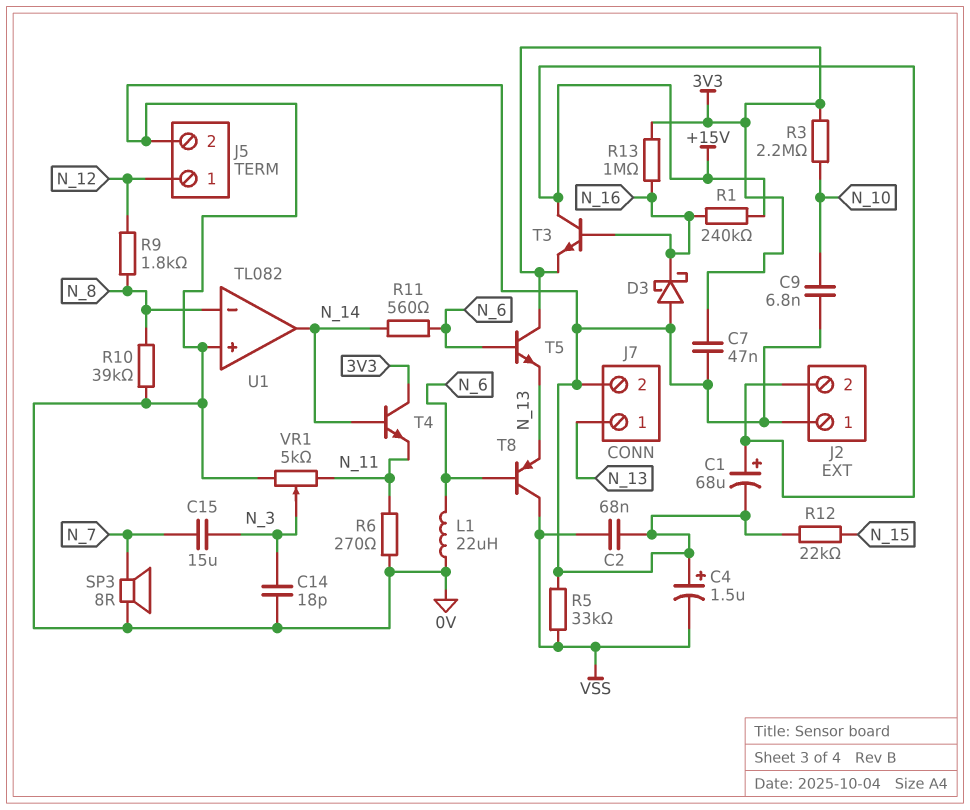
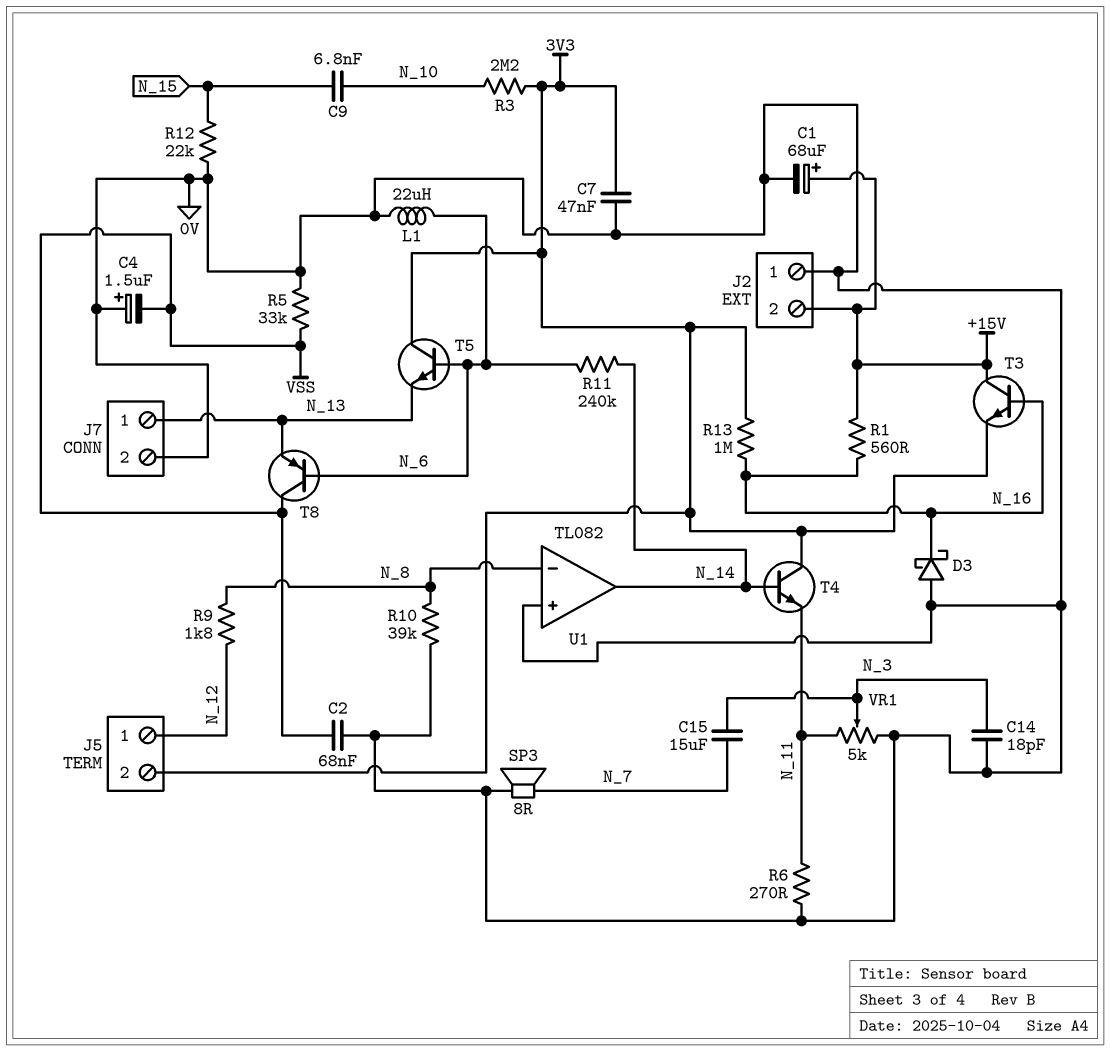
C9: 6.8nF (0V, N_10) -> 6.8nF (N_10, N_15)
J5 pin 2: 0V -> 3V3
R1: 240k (+15V, N_16) -> 560 (+15V, N_16)
R11: 560 (N_6, N_14) -> 240k (N_6, N_14)

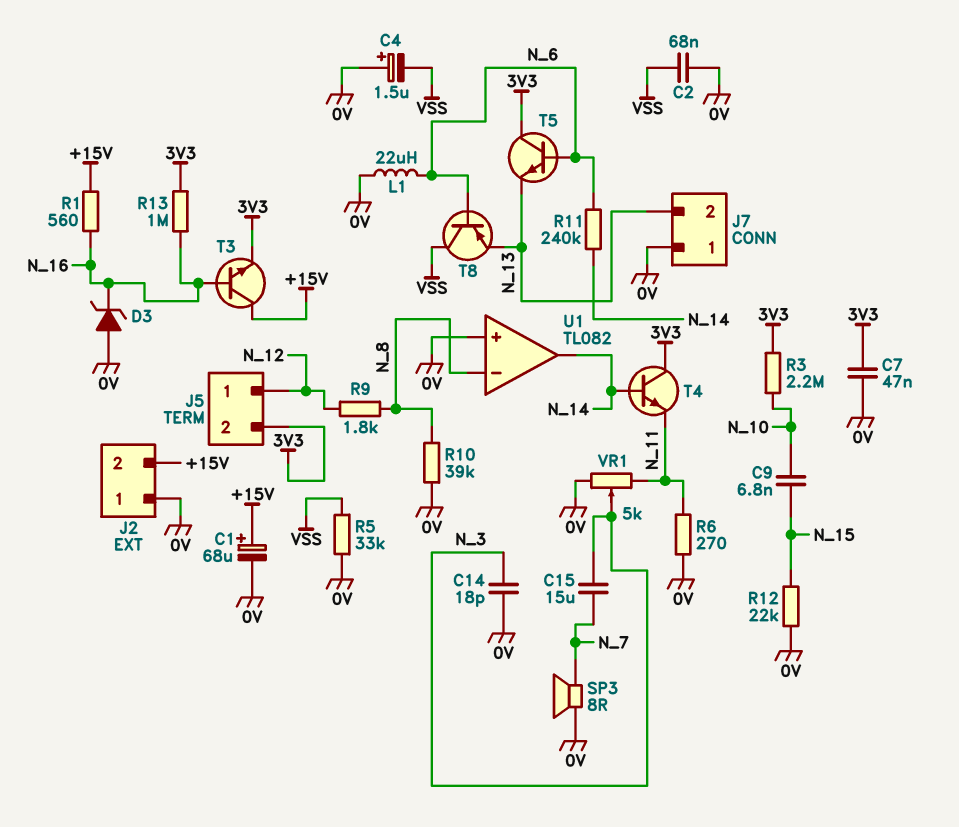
D3: schottky (A 0V, K N_16) -> zener (A 0V, K N_16)
J7 pin 1: N_13 -> 0V
J7 pin 2: 0V -> N_13

